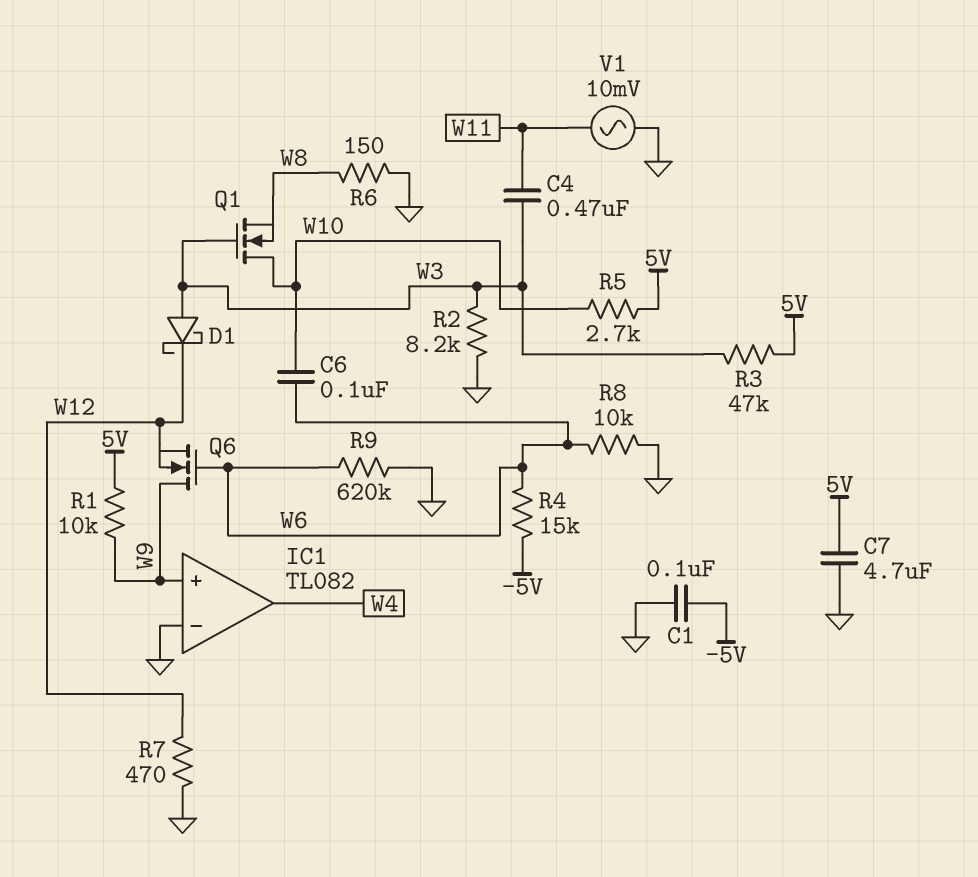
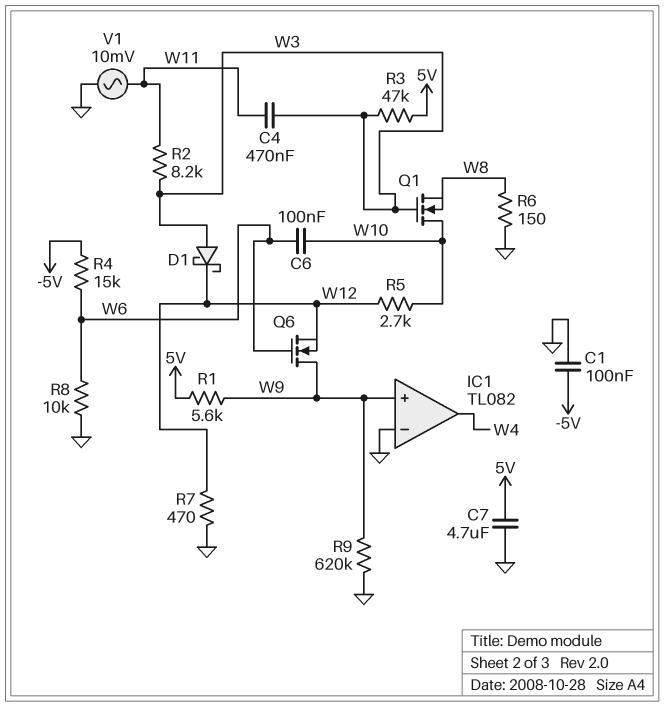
R1: 10k (5V, W9) -> 5.6k (5V, W9)
R2: 8.2k (GND, W3) -> 8.2k (W3, W11)
R5: 2.7k (5V, W10) -> 2.7k (W10, W12)
R9: 620k (GND, W6) -> 620k (GND, W9)

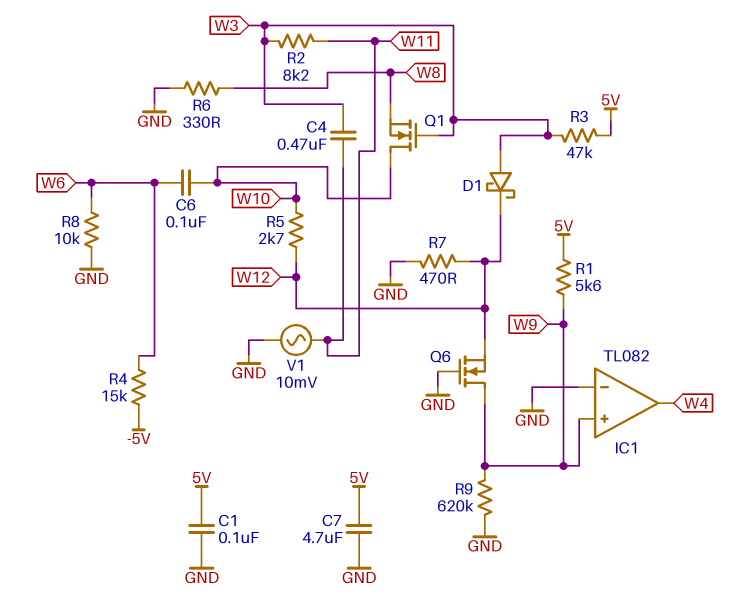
C1: 100nF (-5V, GND) -> 100nF (5V, GND)
Q6: NMOS (G W6, D W9, S W12) -> NMOS (G GND, D W9, S W12)
R6: 150 (GND, W8) -> 330 (GND, W8)

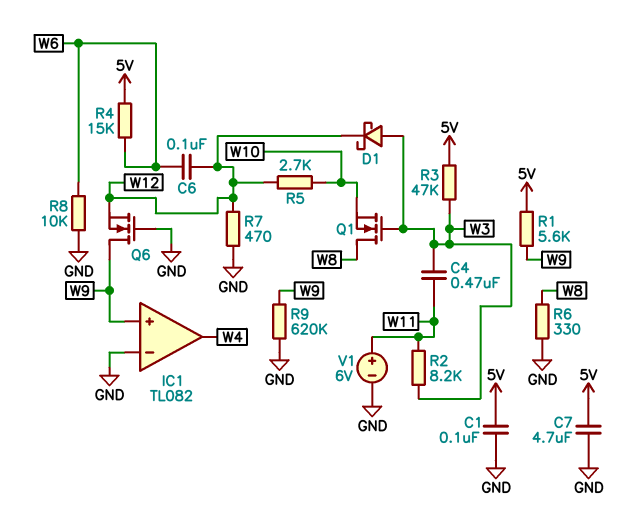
C6: 100nF (W6, W10) -> 100nF (W6, W12)
Q1: NMOS (G W3, D W10, S W8) -> NMOS (G W3, D W8, S W10)
R4: 15k (-5V, W6) -> 15k (5V, W6)
V1: AC 10mV (GND, W11) -> 6V (plus W11, minus GND)

